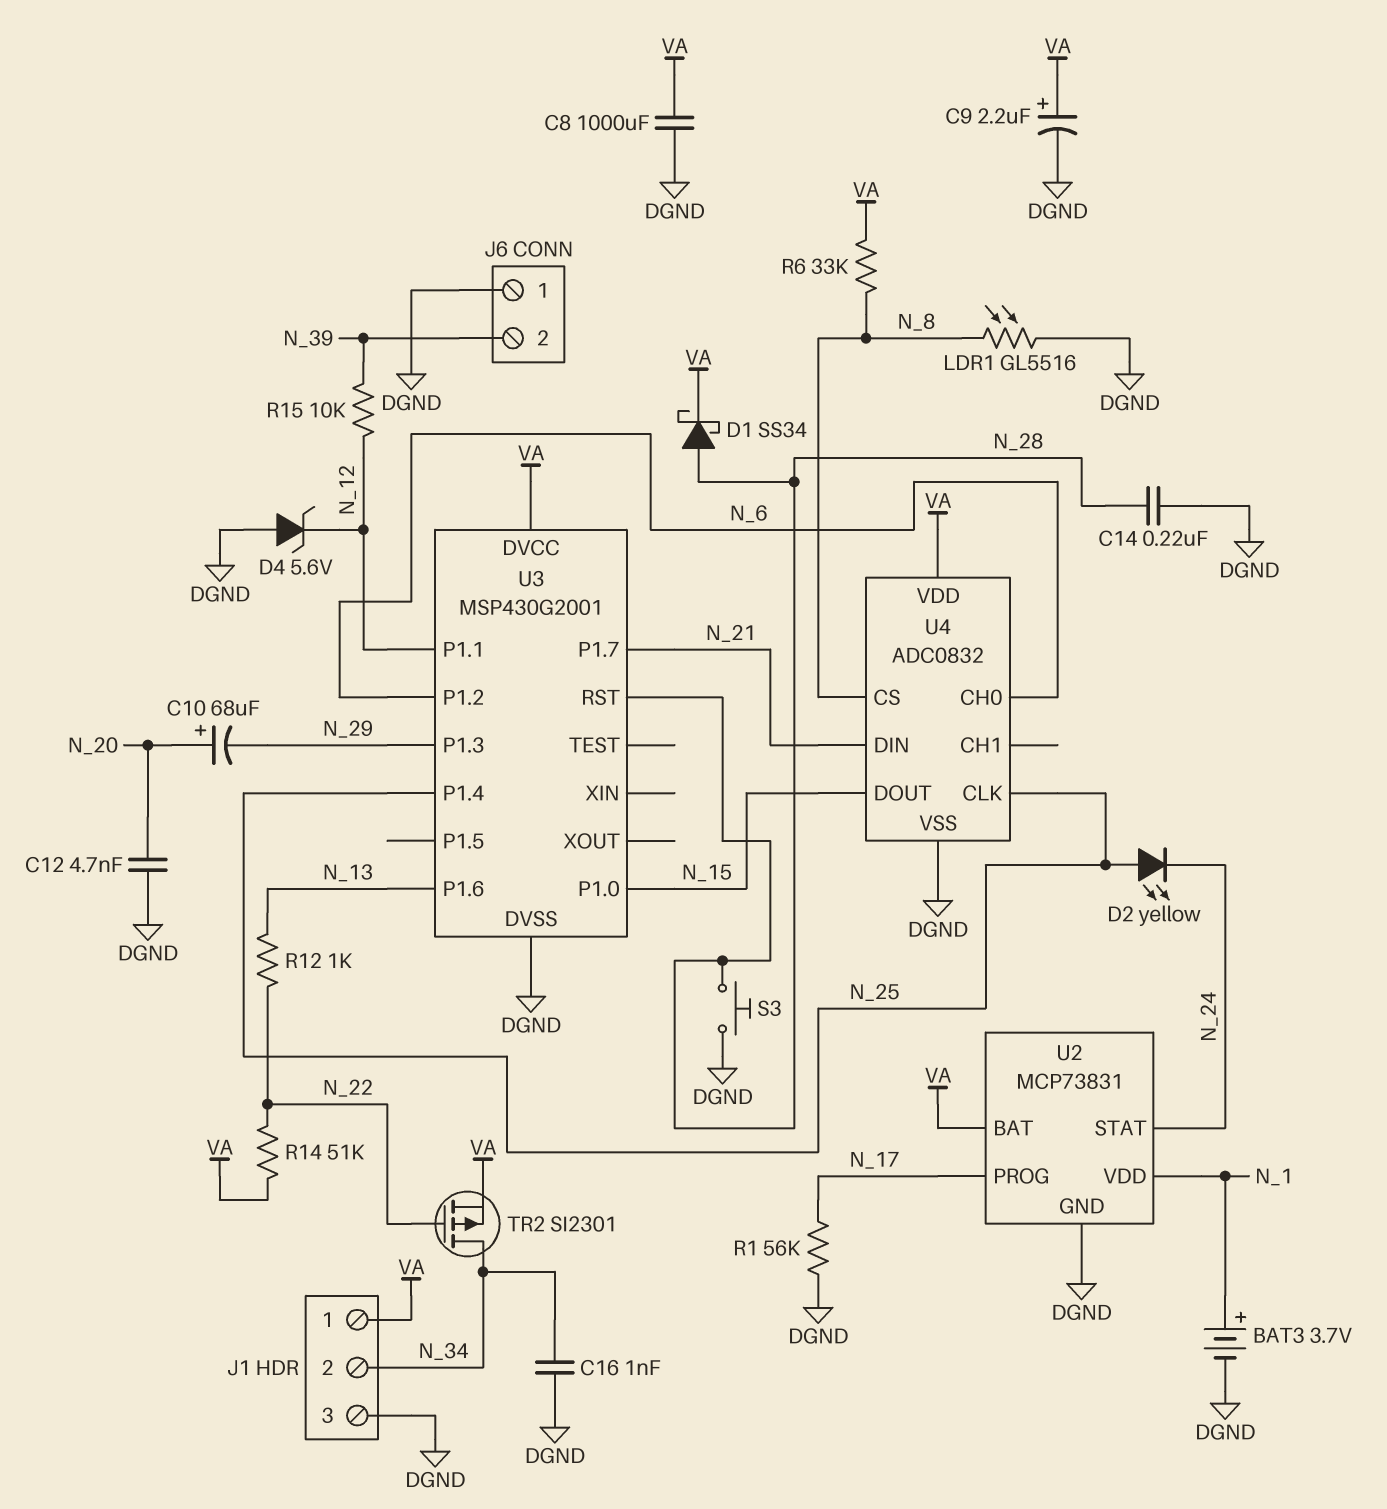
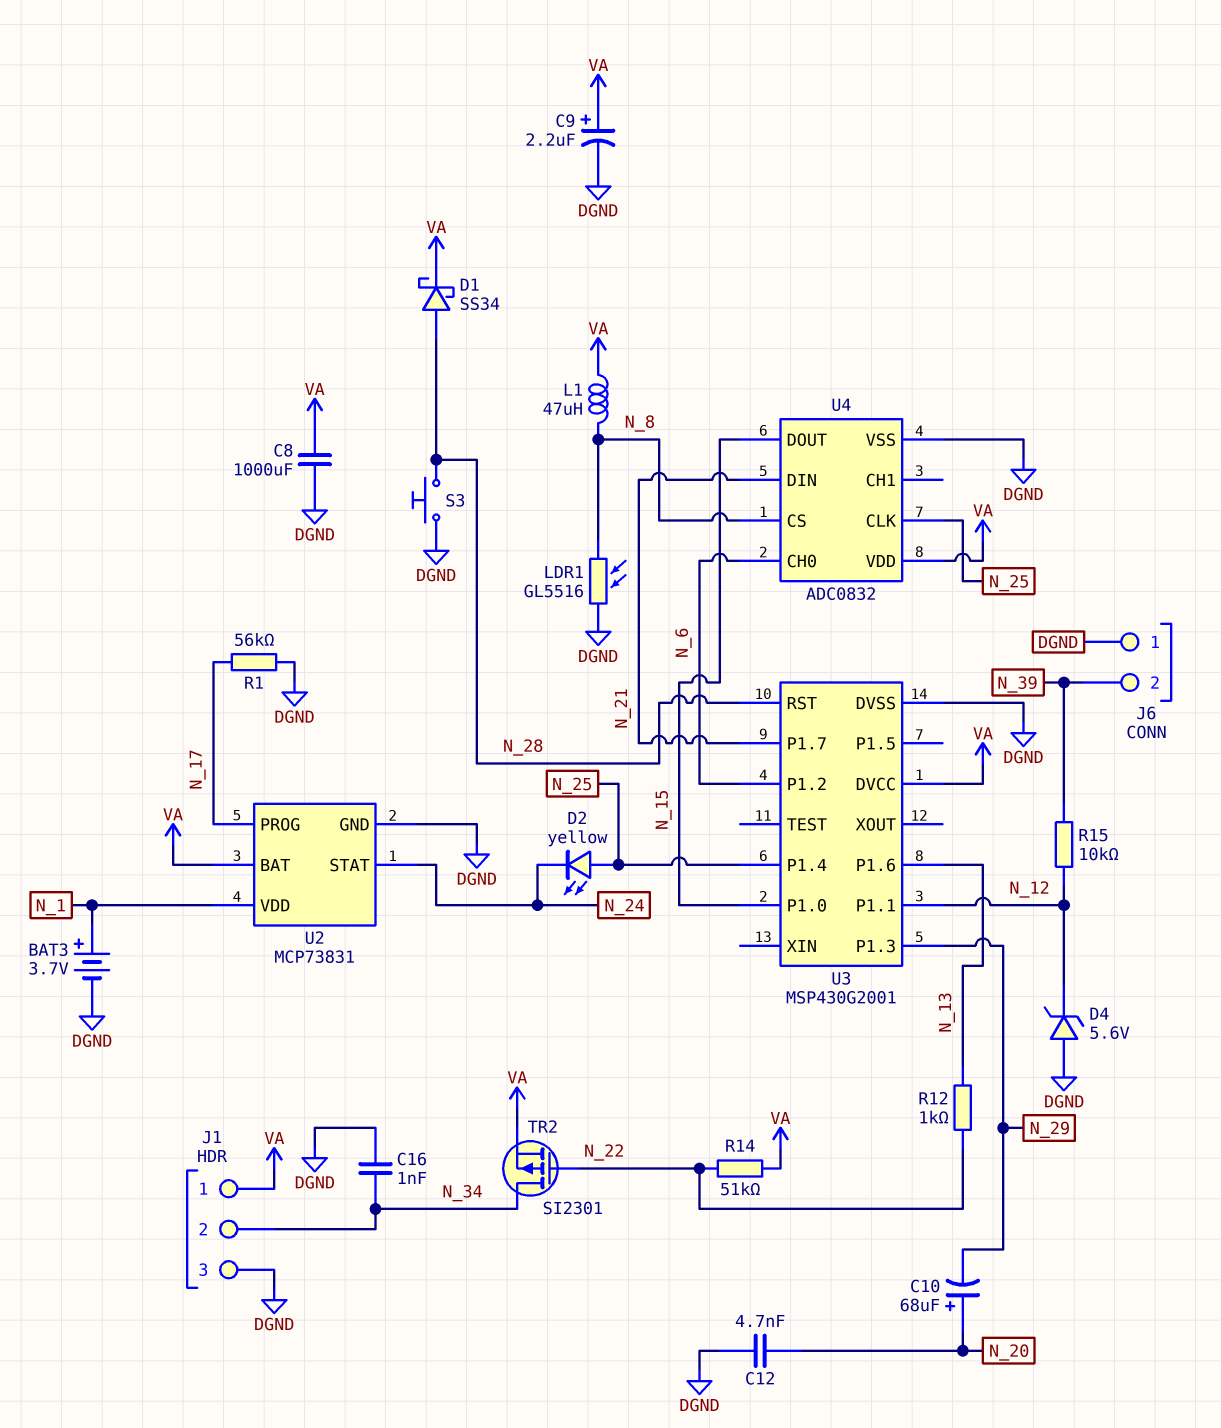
C14: 220nF (DGND, N_28) -> none
L1: none -> 47uH (N_8, VA)
R6: 33k (N_8, VA) -> none

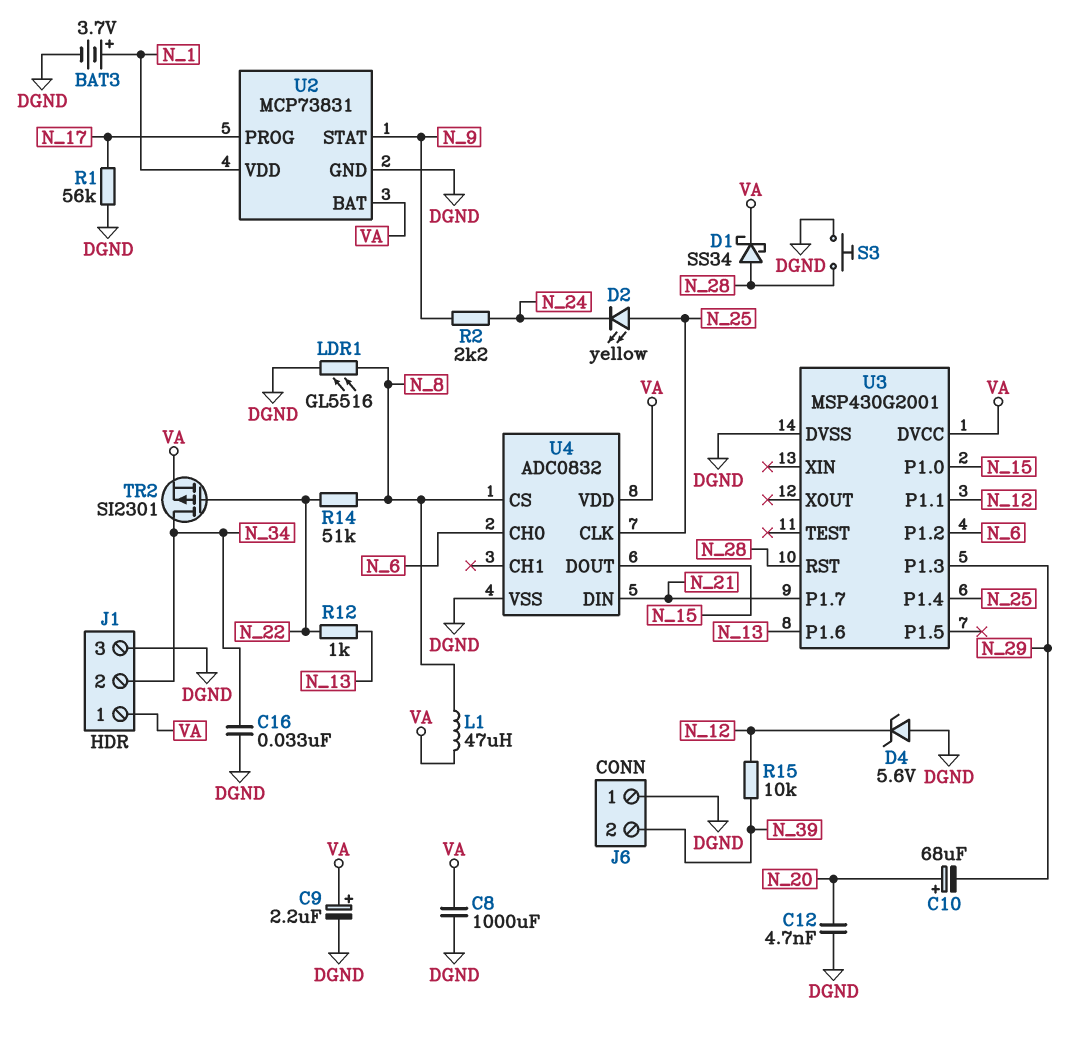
C16: 1nF (DGND, N_34) -> 33nF (DGND, N_34)
R2: none -> 2.2k (N_9, N_24)
R14: 51k (N_22, VA) -> 51k (N_8, N_22)
U2 pin STAT: N_24 -> N_9

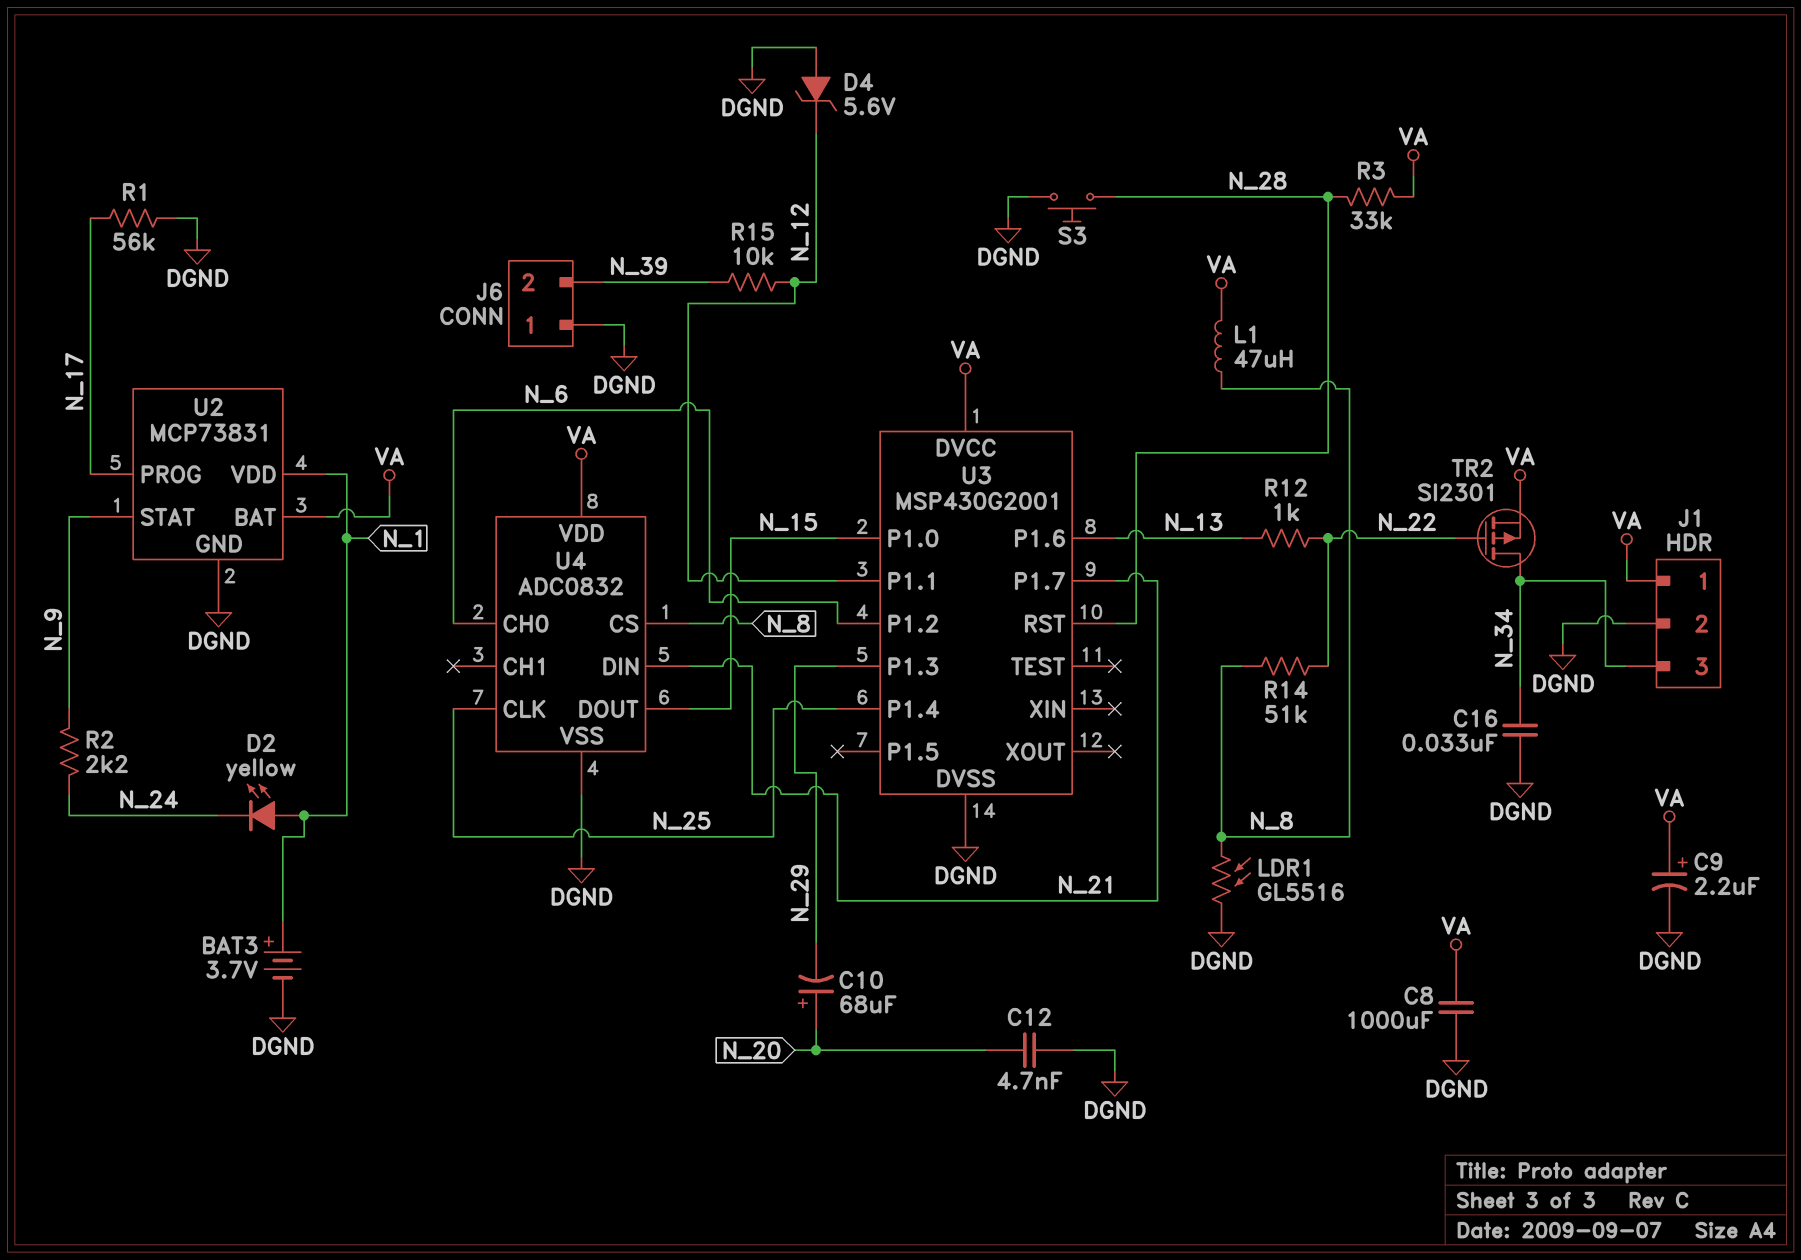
D1: schottky SS34 (A N_28, K VA) -> none
D2: LED yellow (A N_25, K N_24) -> LED yellow (A N_1, K N_24)
J1 pin 2: N_34 -> DGND
J1 pin 3: DGND -> N_34
R3: none -> 33k (N_28, VA)

